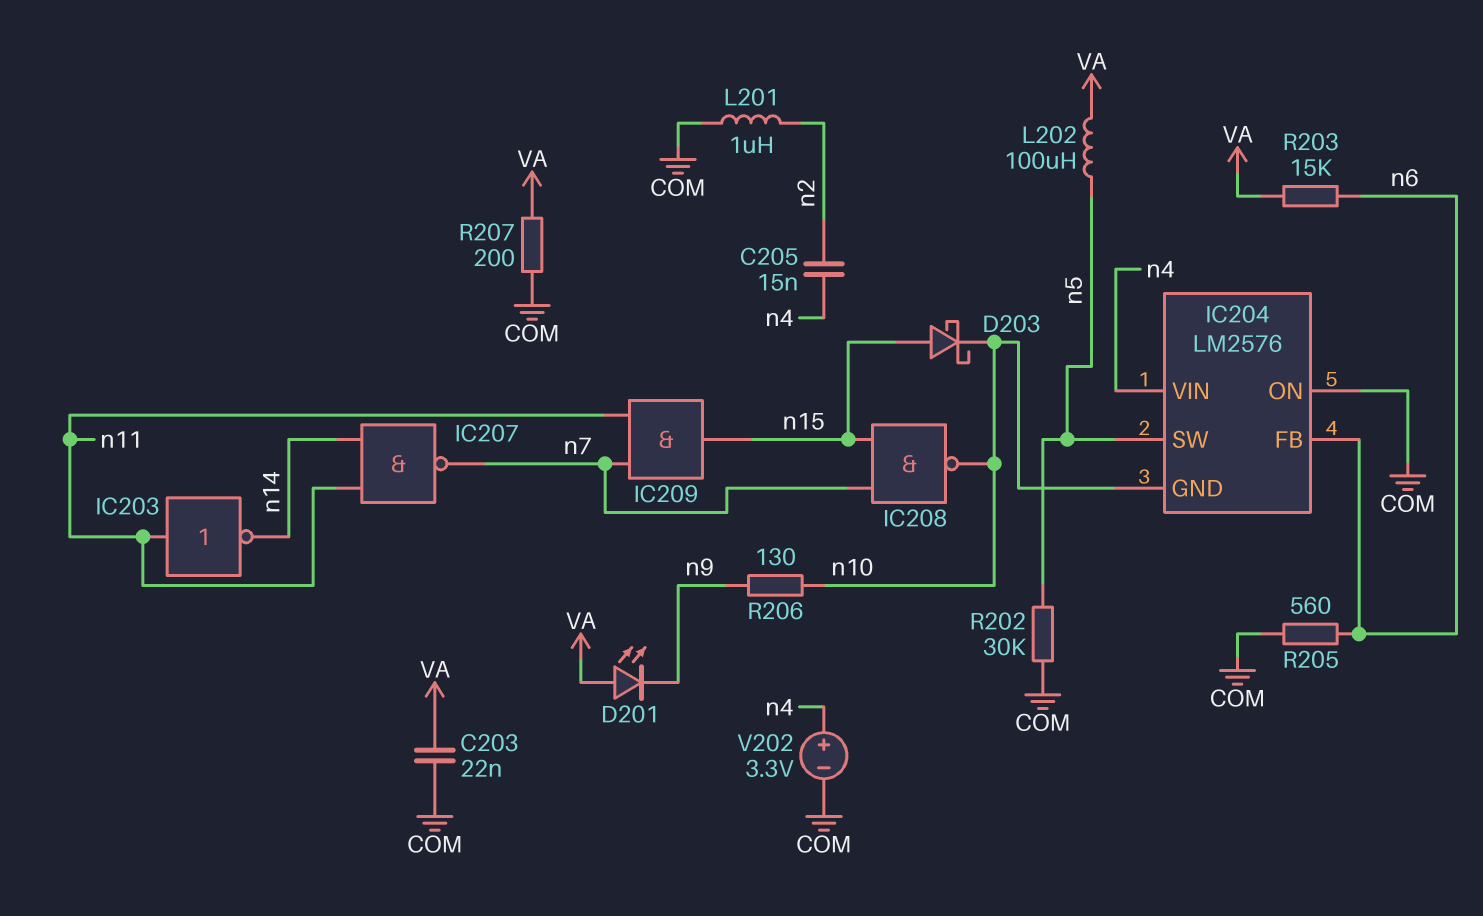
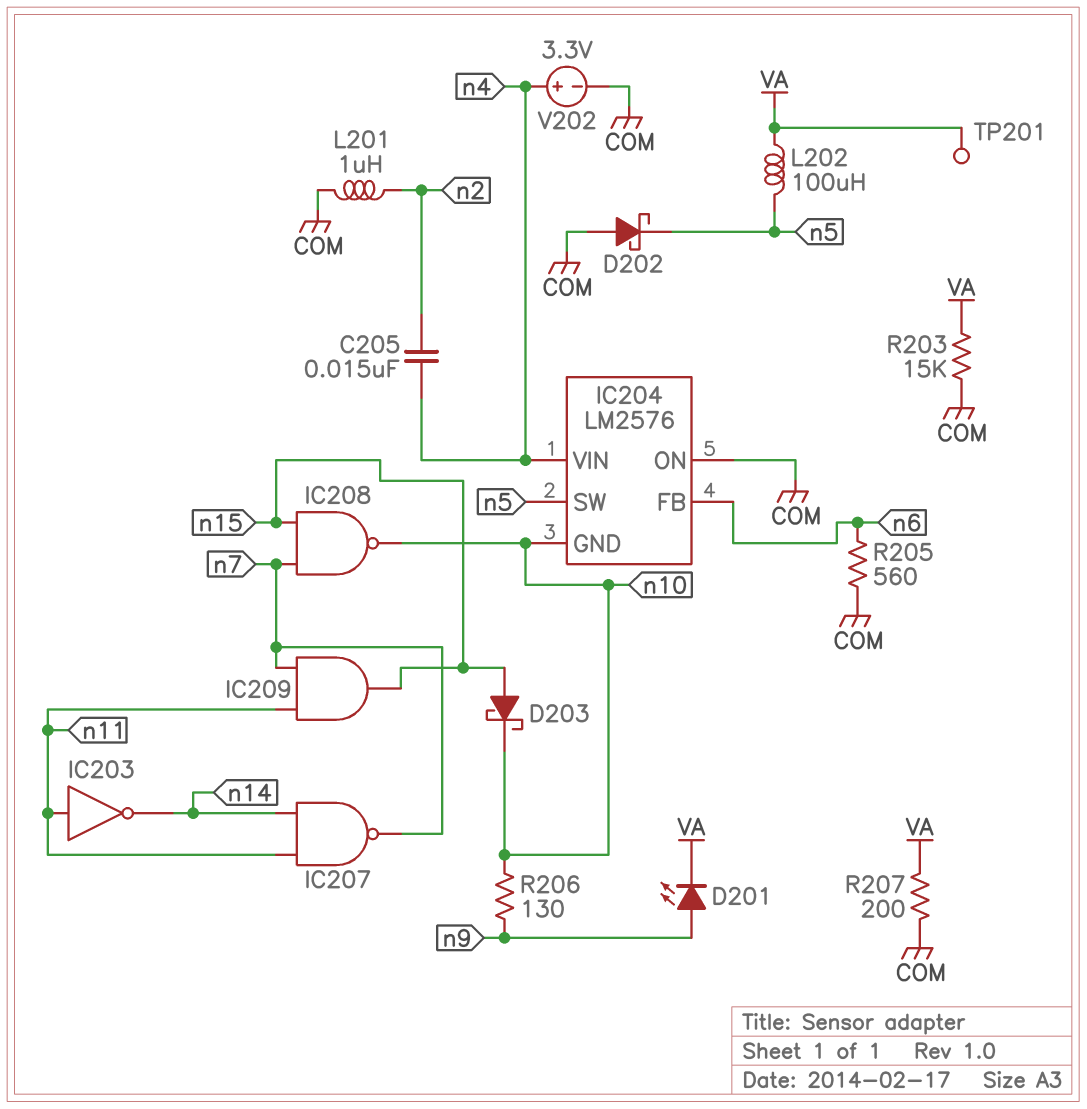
C203: 22nF (COM, VA) -> none
D201: LED (A VA, K n9) -> LED (A n9, K VA)
D202: none -> schottky (A COM, K n5)
R202: 30k (COM, n5) -> none
R203: 15k (VA, n6) -> 15k (COM, VA)
TP201: none -> test point (VA)

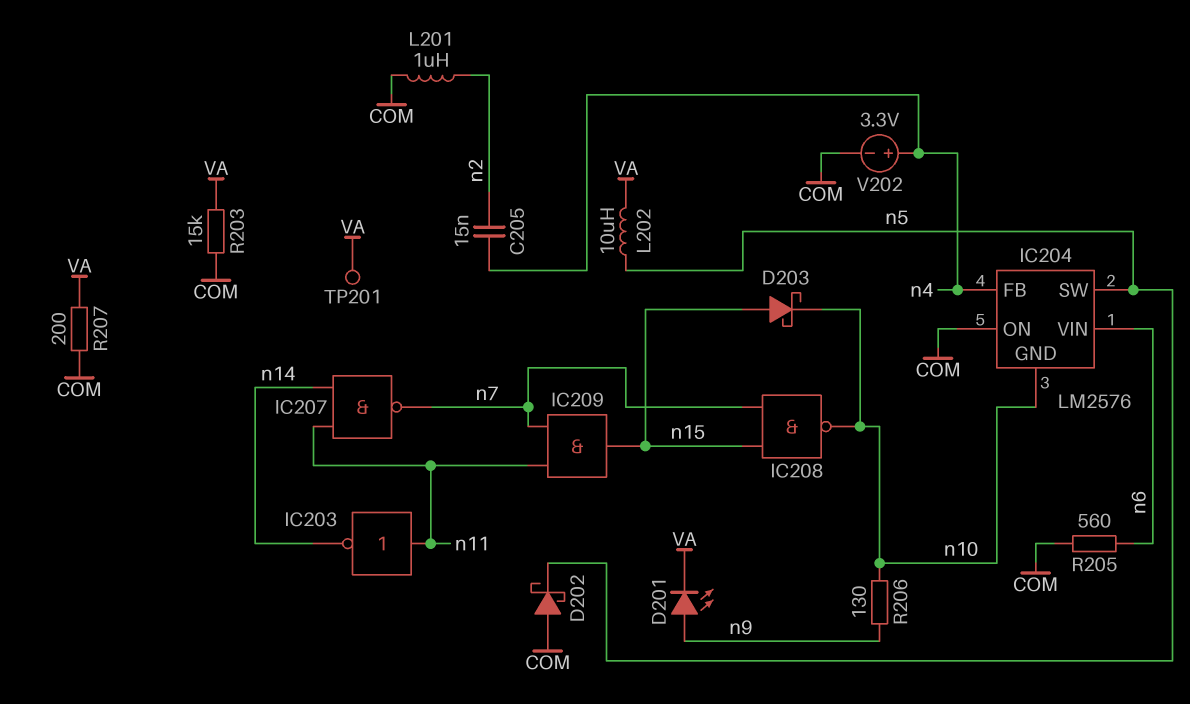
IC204 pin FB: n6 -> n4
IC204 pin VIN: n4 -> n6
L202: 100uH (VA, n5) -> 10uH (VA, n5)

